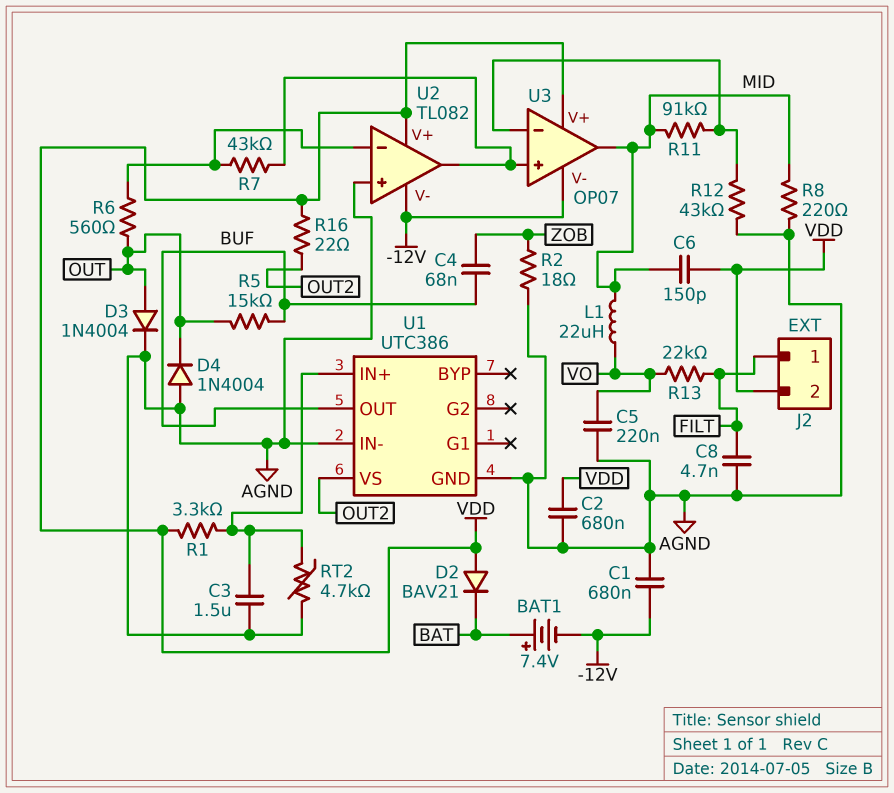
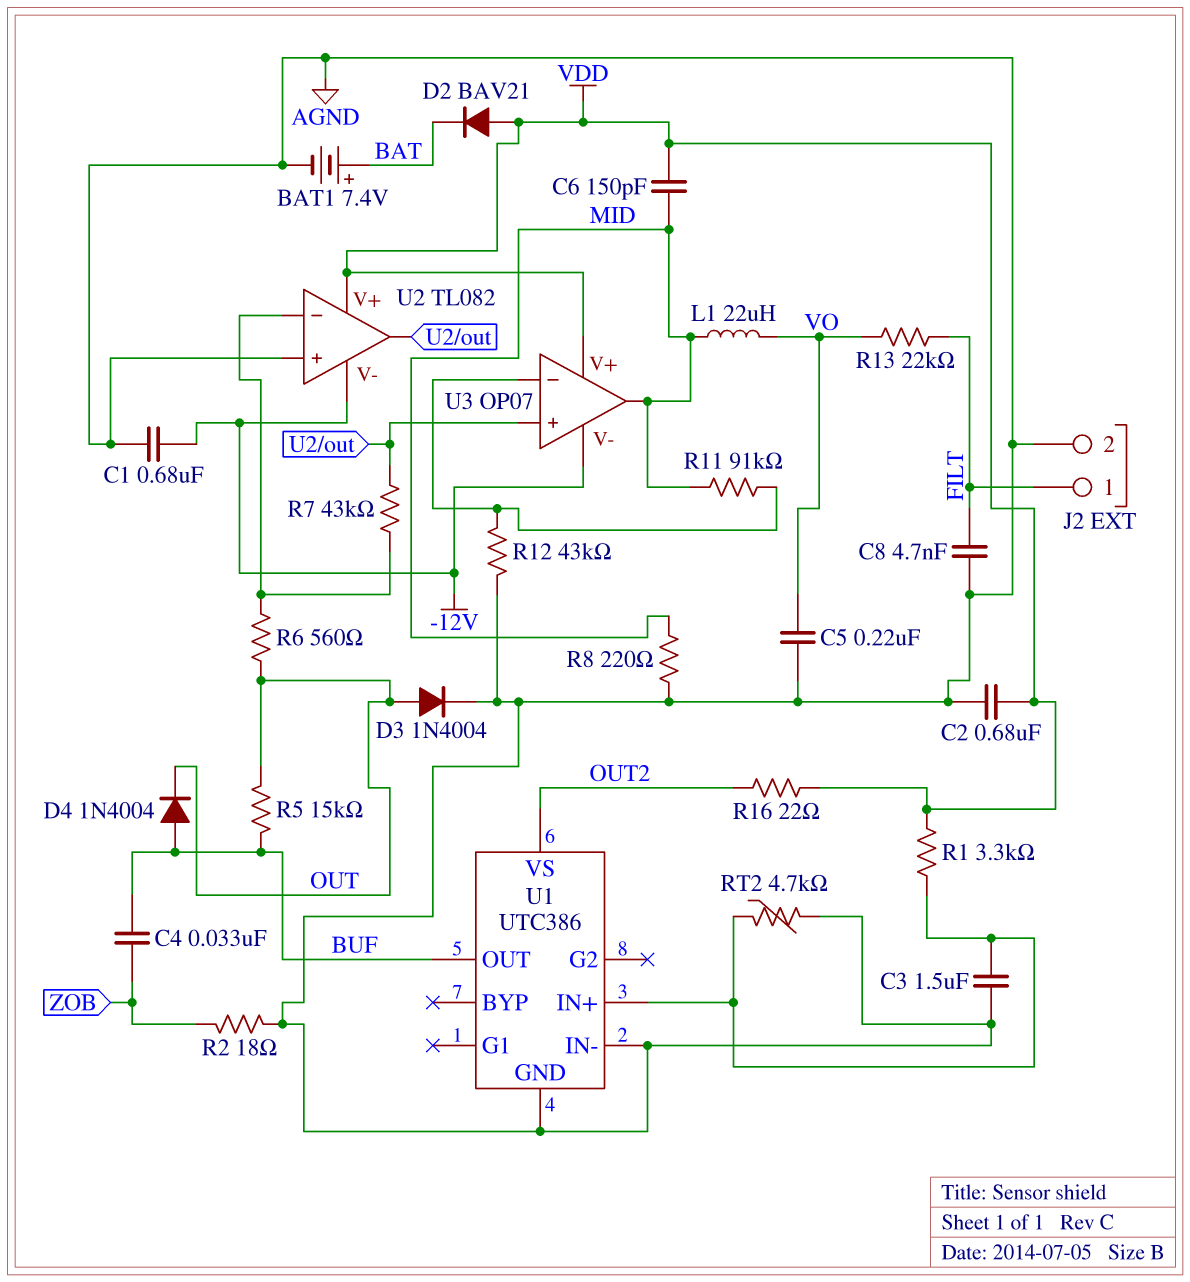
BAT1: 7.4V (plus BAT, minus -12V) -> 7.4V (plus BAT, minus AGND)
C4: 68nF (BUF, ZOB) -> 33nF (BUF, ZOB)
D4: diode 1N4004 (A AGND, K OUT) -> diode 1N4004 (A BUF, K OUT)
J2 pin 2: VDD -> AGND

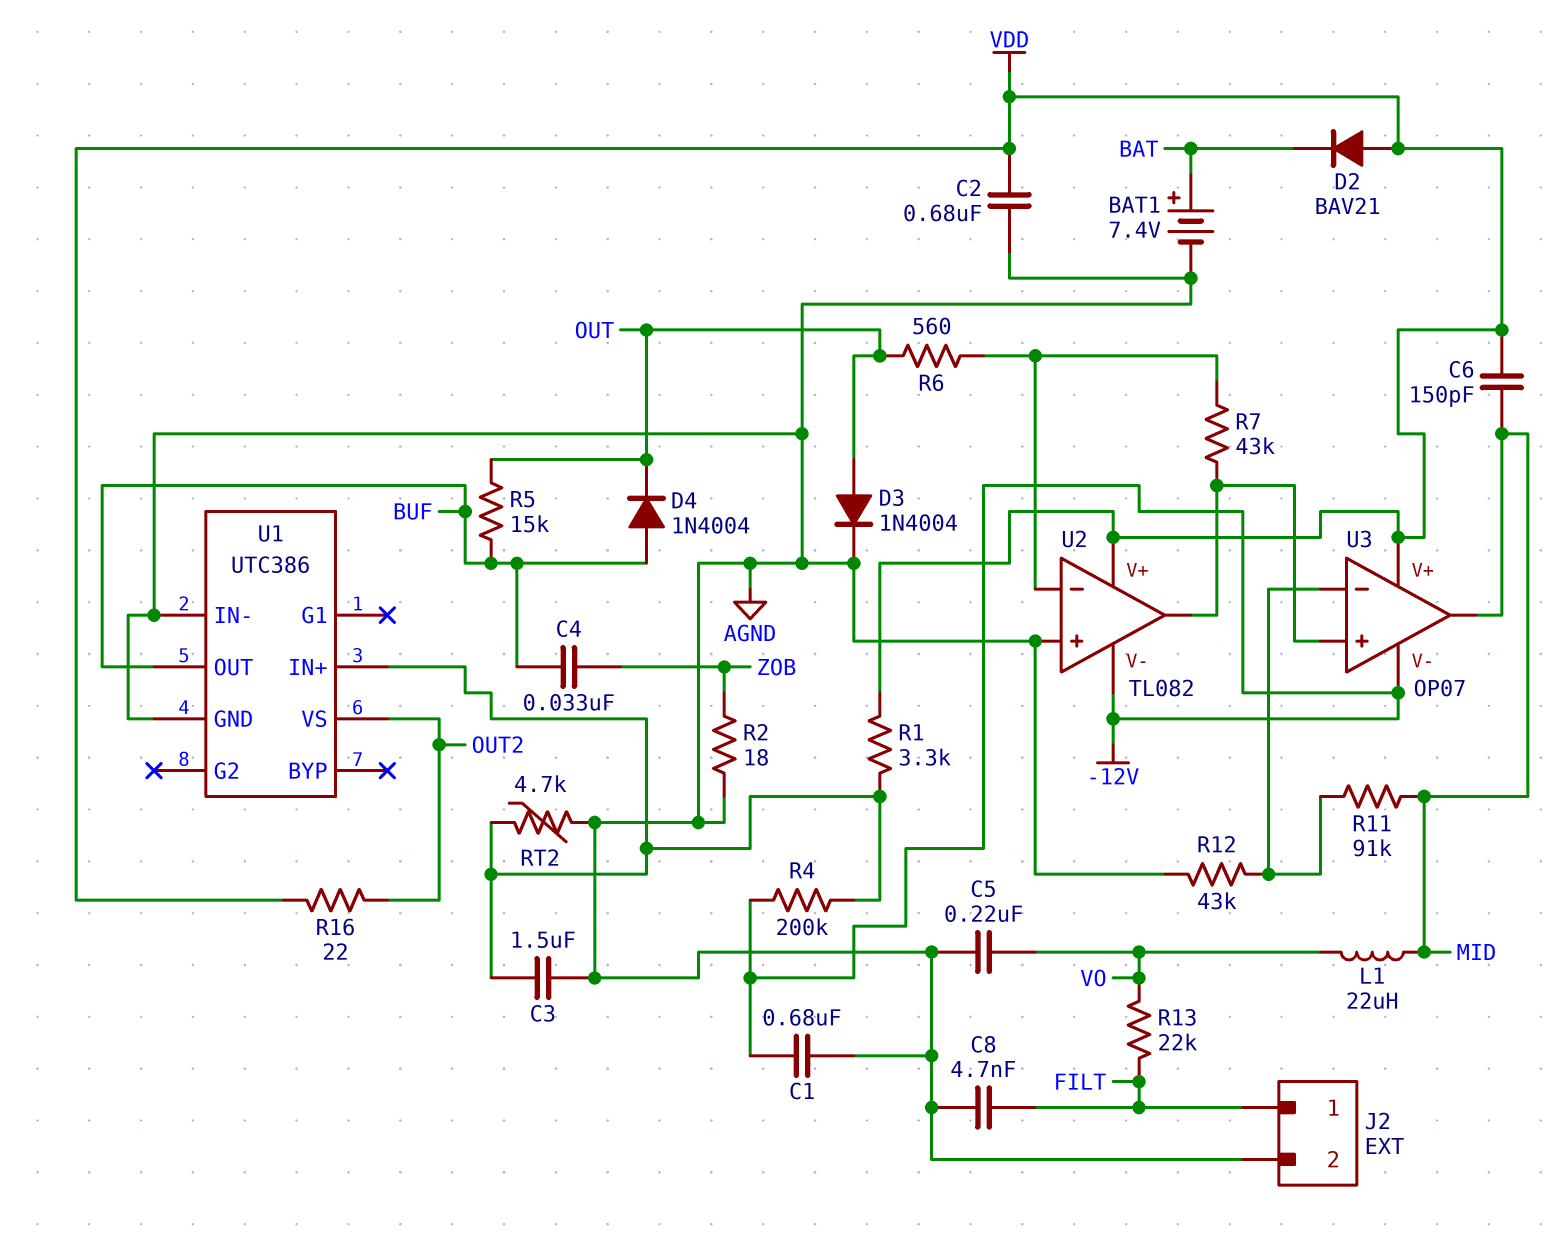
R4: none -> 200k (-12V, U1/IN+)
R8: 220 (AGND, MID) -> none

